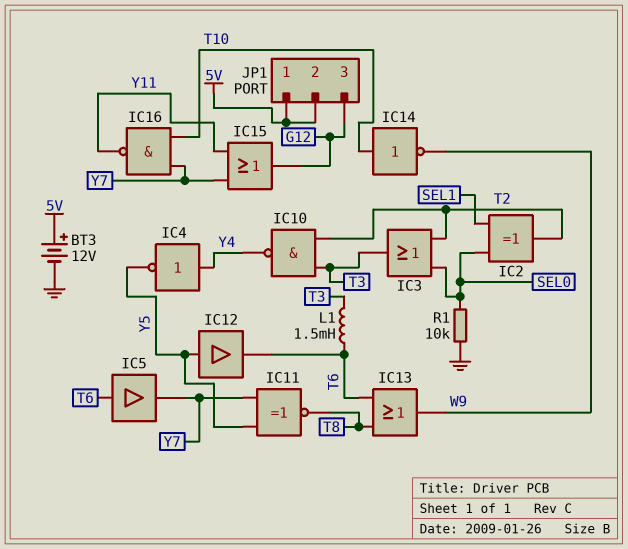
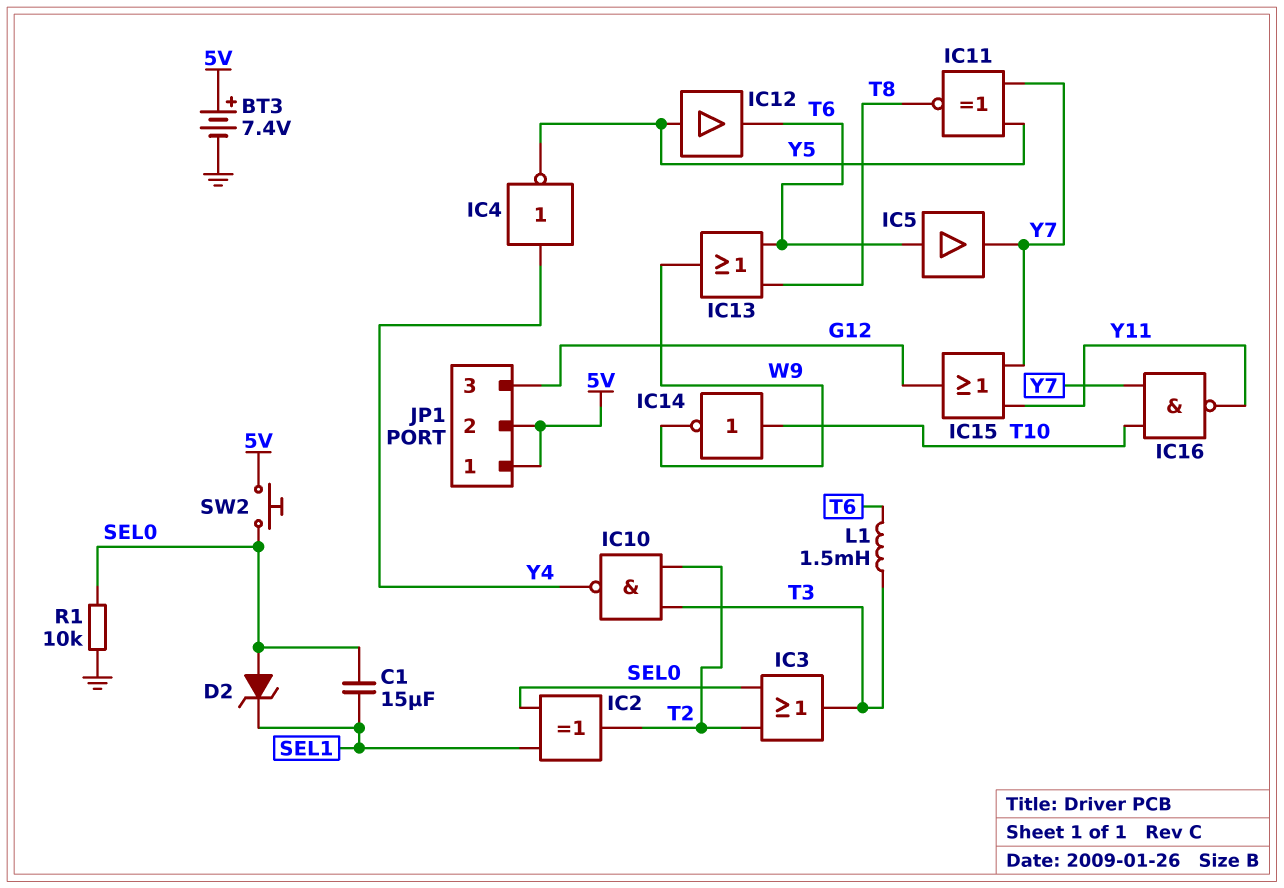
BT3: 12V (plus 5V, minus GND) -> 7.4V (plus 5V, minus GND)
C1: none -> 15uF (SEL0, SEL1)
D2: none -> zener (A SEL0, K SEL1)
SW2: none -> button (5V, SEL0)

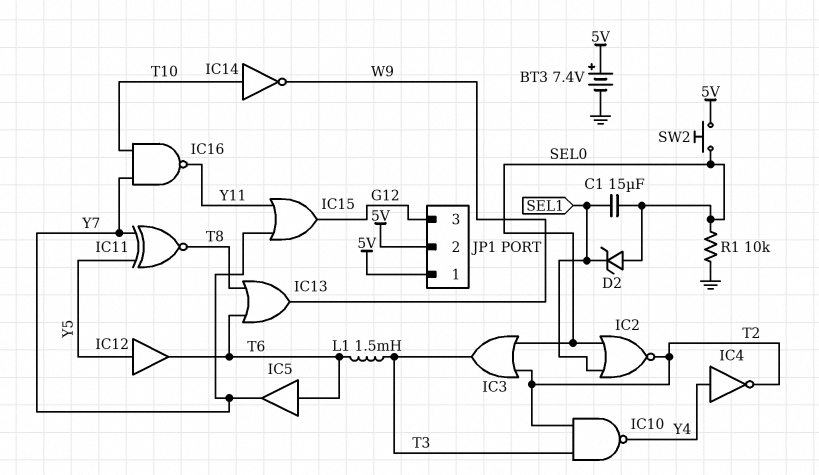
IC2: XOR (in SEL0, in SEL1, out T2) -> NOR (in SEL0, in SEL1, out T2)
IC4: NOT (in Y4, out Y5) -> NOT (in Y4, out T2)

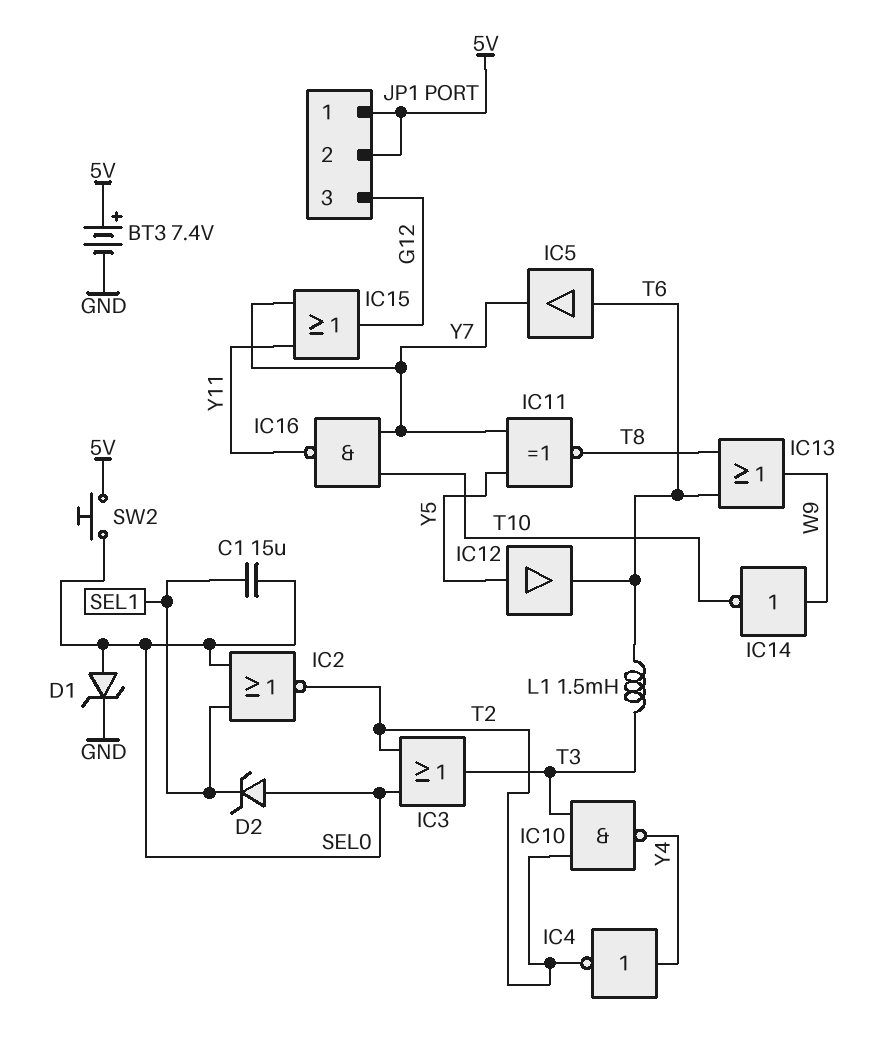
D1: none -> zener (A SEL0, K GND)
IC14: NOT (in T10, out W9) -> NOT (in W9, out T10)
R1: 10k (GND, SEL0) -> none

